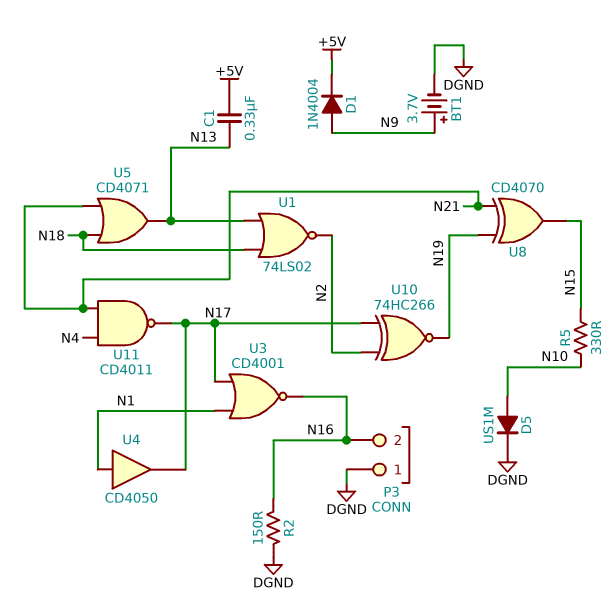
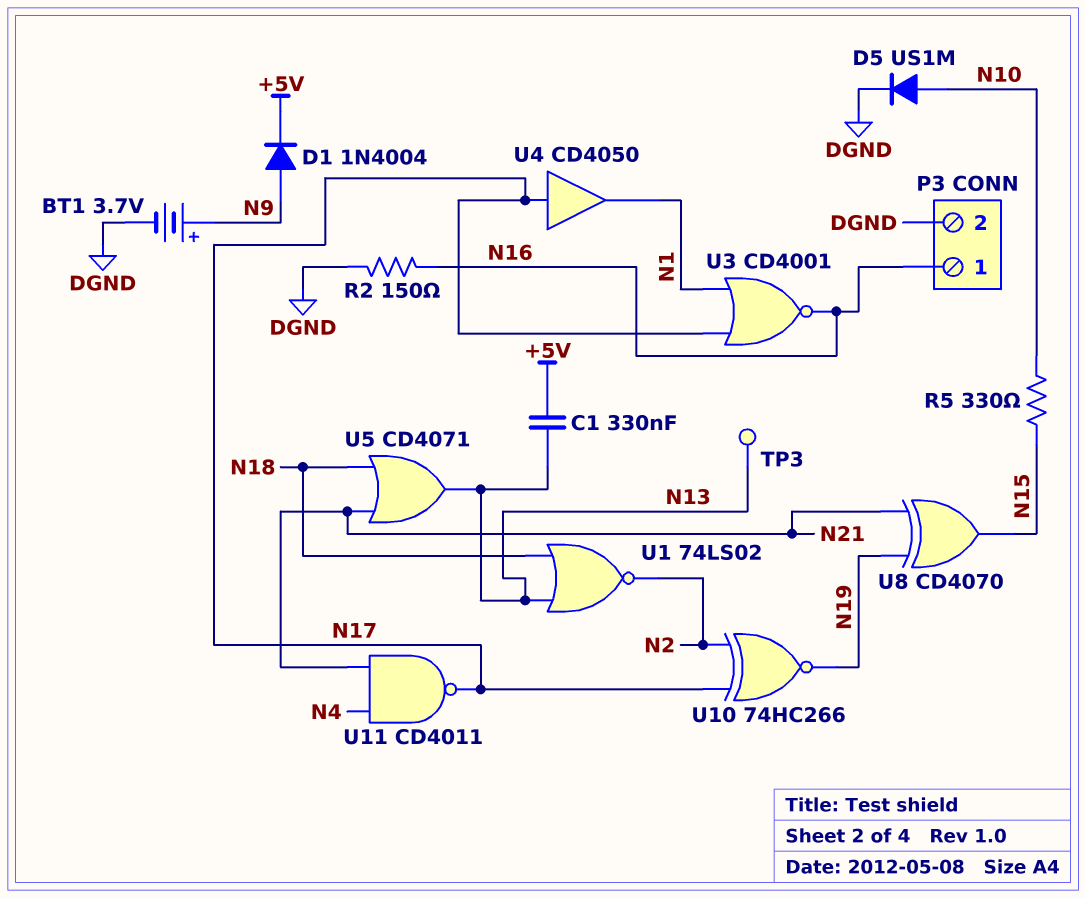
P3 pin 1: DGND -> N16
P3 pin 2: N16 -> DGND
TP3: none -> test point (N13)
U4: buffer CD4050 (in N1, out N17) -> buffer CD4050 (in N17, out N1)

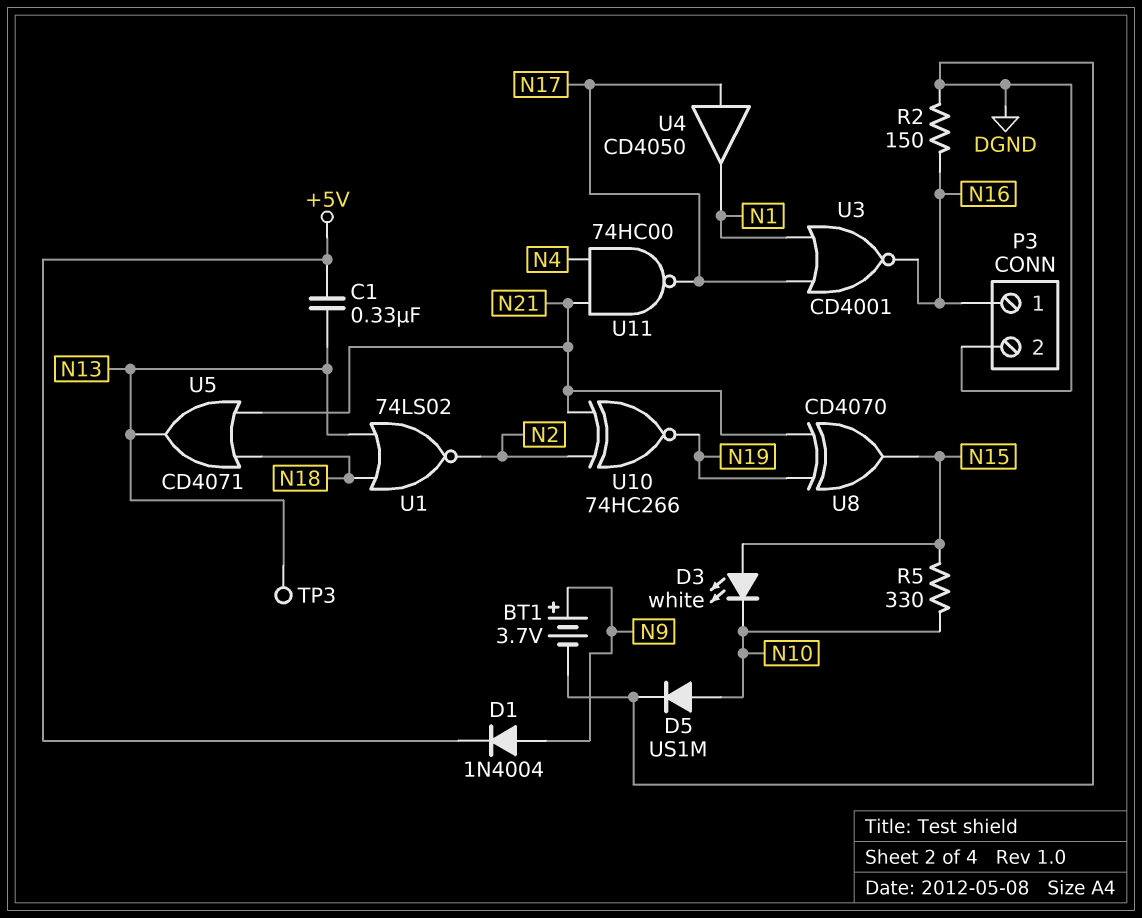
D3: none -> LED white (A N15, K N10)
U10: XNOR 74HC266 (in N2, in N17, out N19) -> XNOR 74HC266 (in N2, in N21, out N19)
U11: NAND CD4011 (in N4, in N21, out N17) -> NAND 74HC00 (in N4, in N21, out N17)

